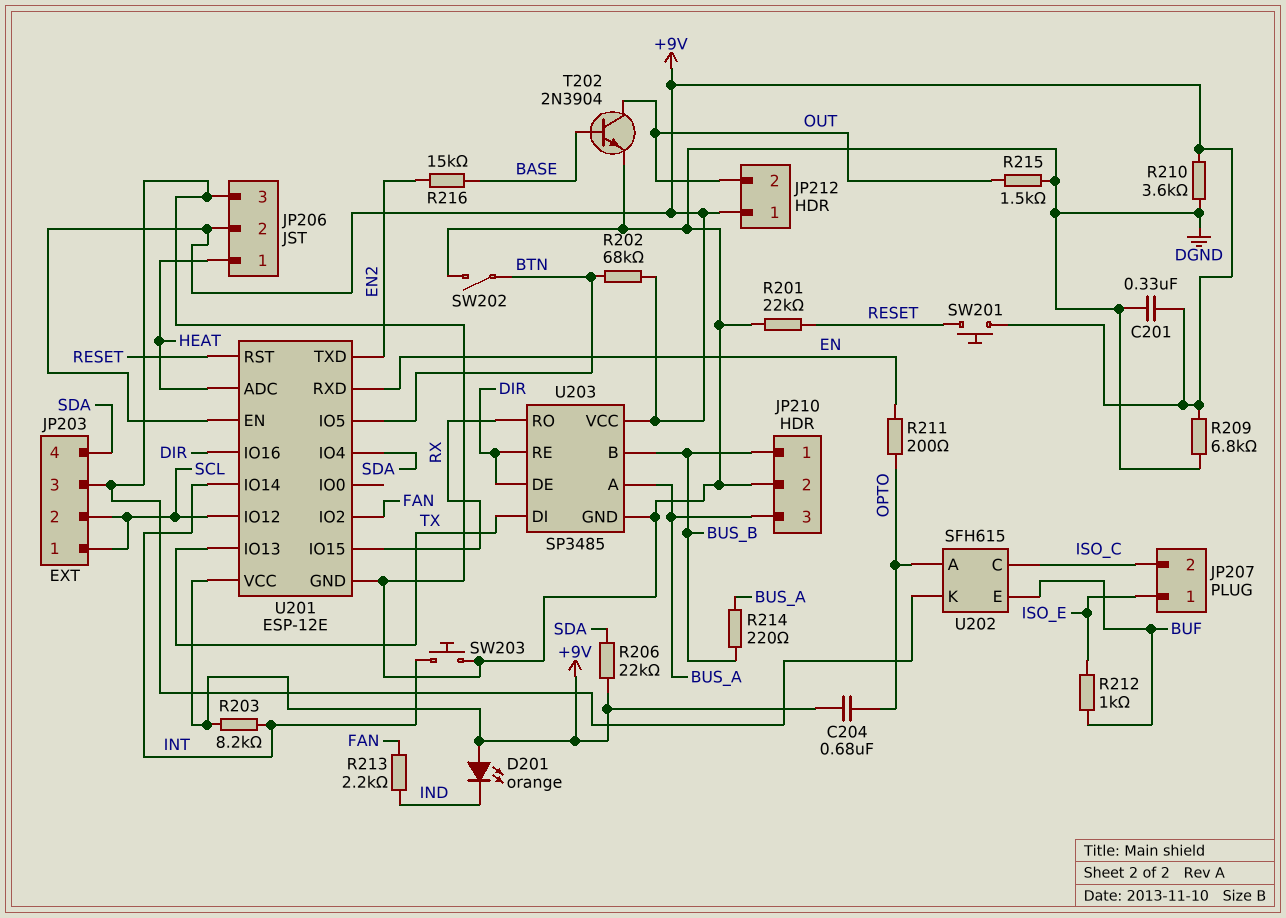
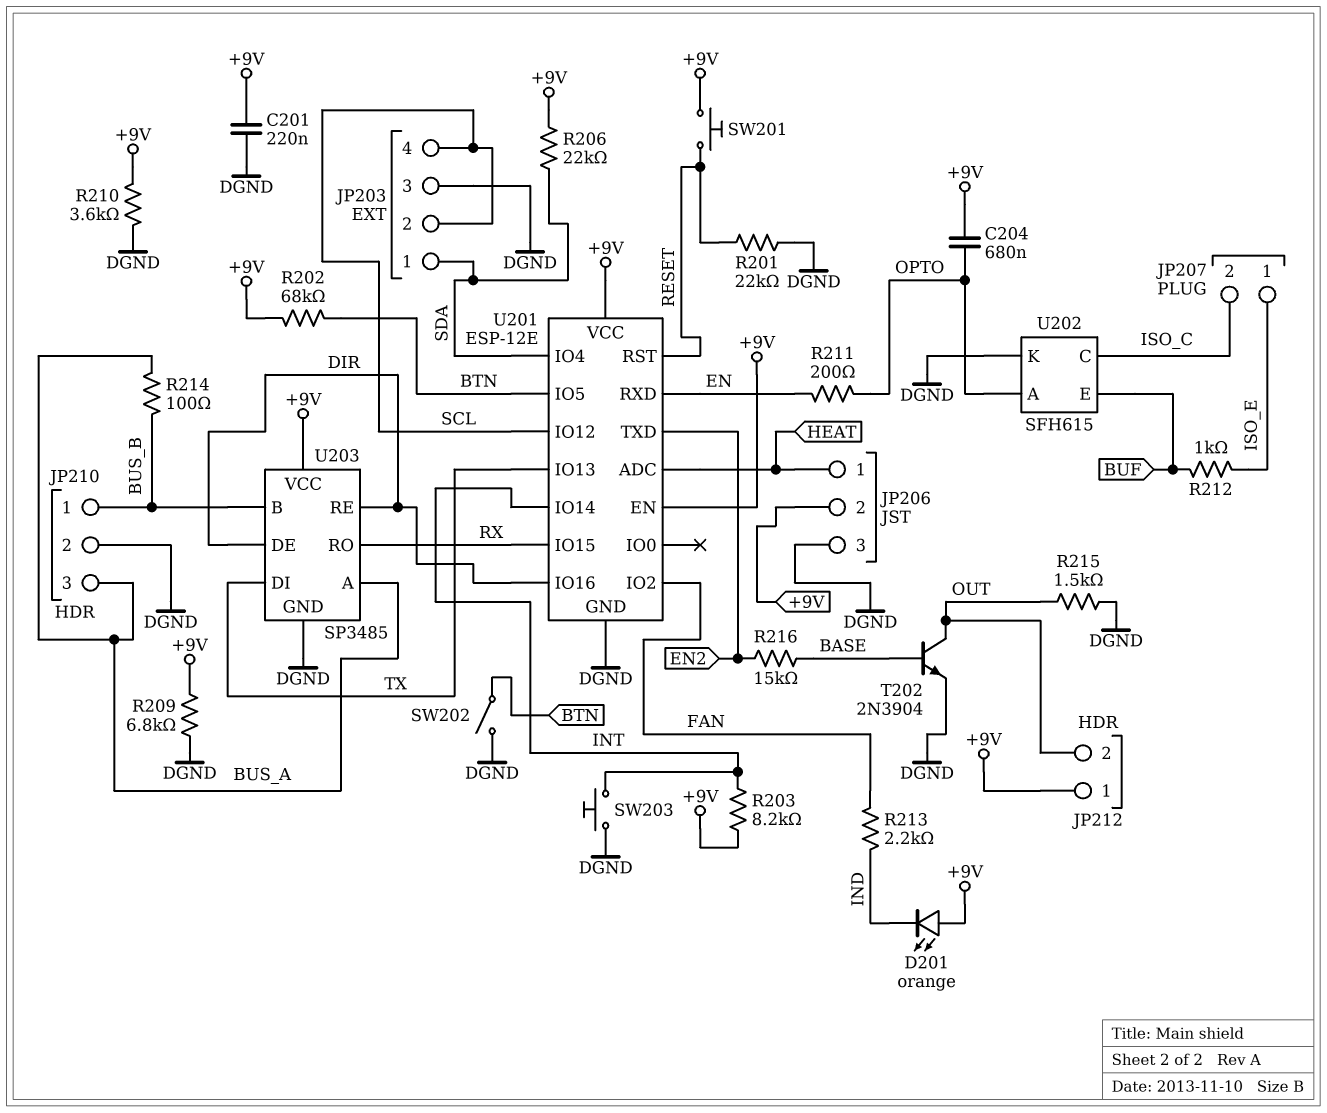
C201: 330nF (+9V, DGND) -> 220nF (+9V, DGND)
JP203 pin 1: SCL -> SDA
JP203 pin 4: SDA -> SCL
R214: 220 (BUS_A, BUS_B) -> 100 (BUS_A, BUS_B)

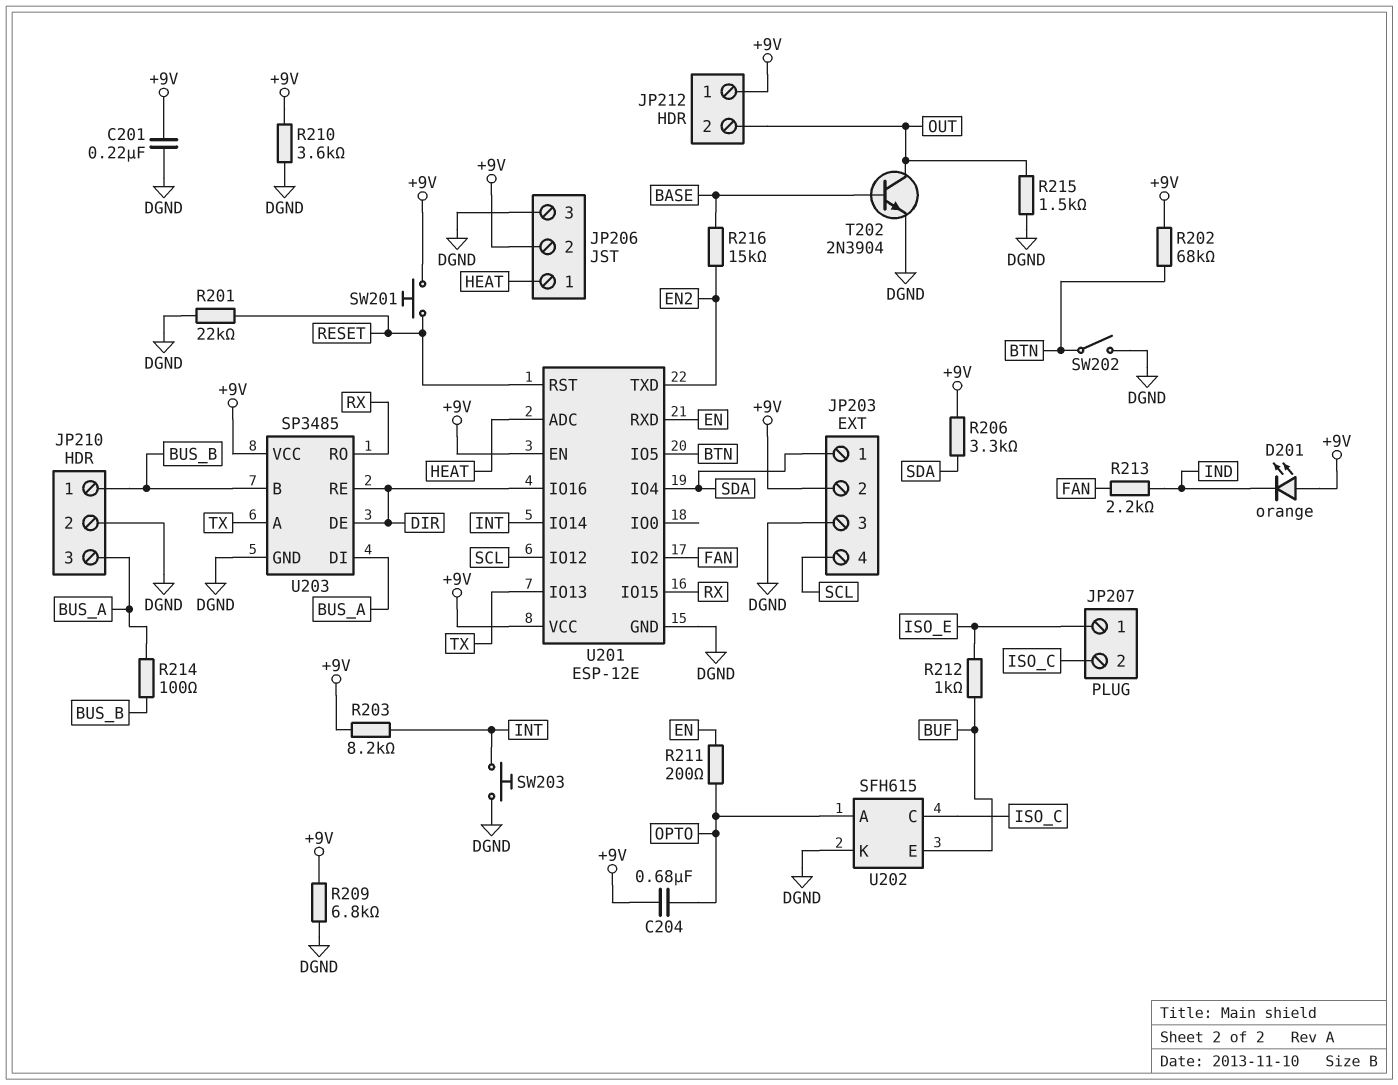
JP203 pin 2: SCL -> +9V
R206: 22k (+9V, SDA) -> 3.3k (+9V, SDA)
U203 pin A: BUS_A -> TX
U203 pin DI: TX -> BUS_A

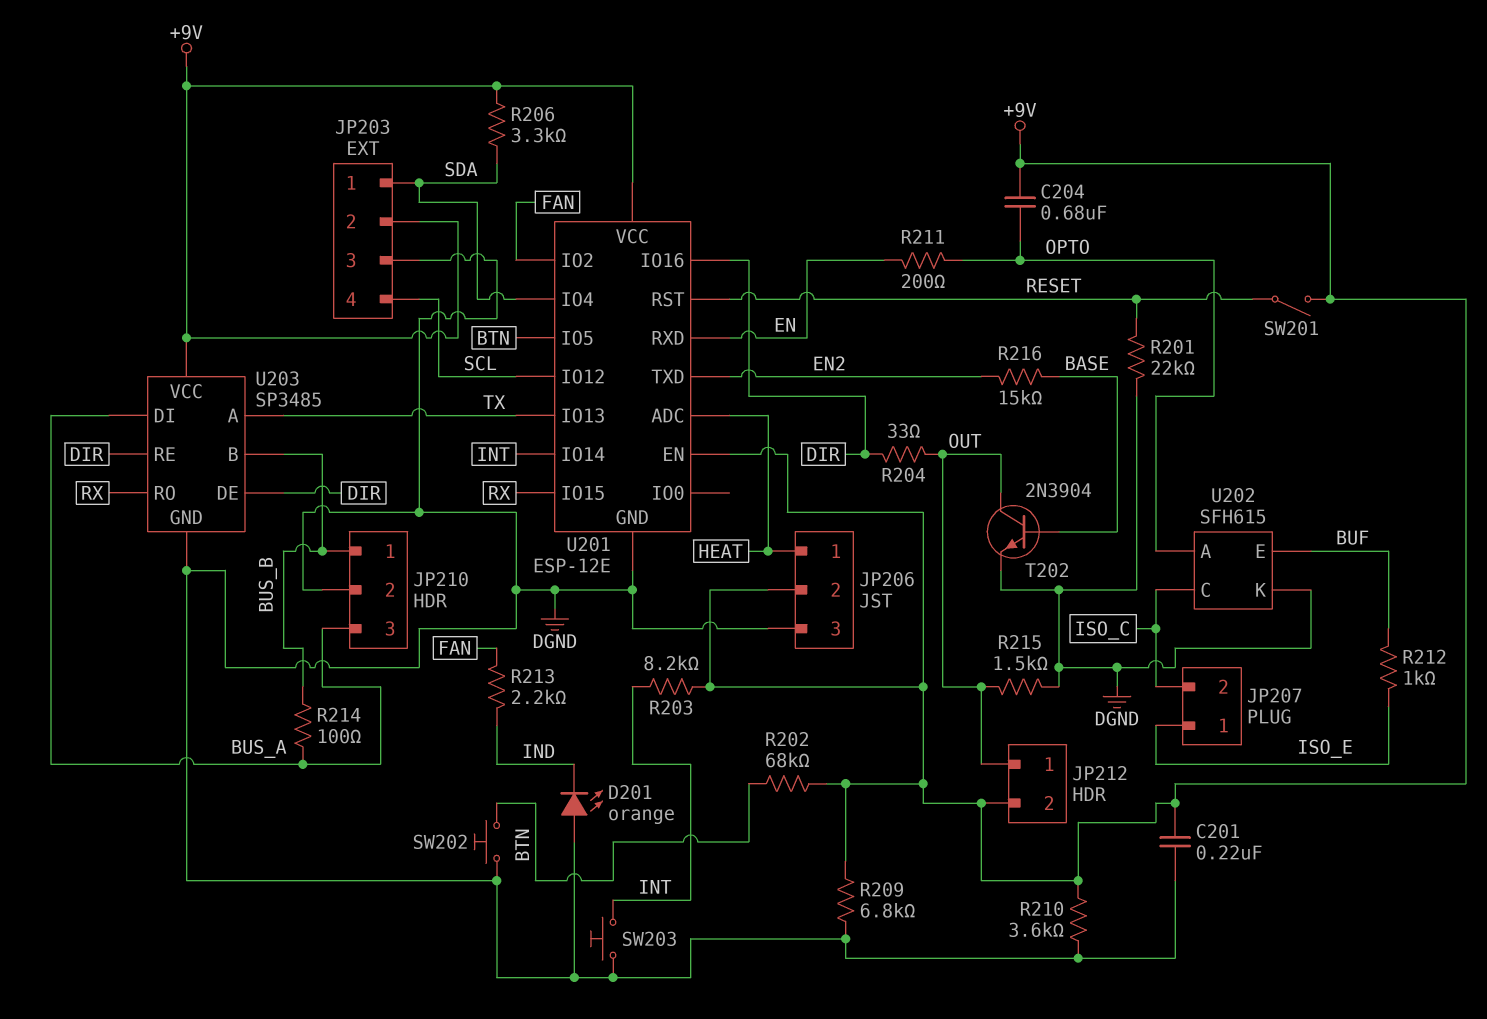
D201: LED orange (A +9V, K IND) -> LED orange (A DGND, K IND)
JP212 pin 1: +9V -> OUT
JP212 pin 2: OUT -> +9V
R204: none -> 33 (DIR, OUT)
SW201: button (+9V, RESET) -> switch (+9V, RESET)
SW202: switch (BTN, DGND) -> button (BTN, DGND)

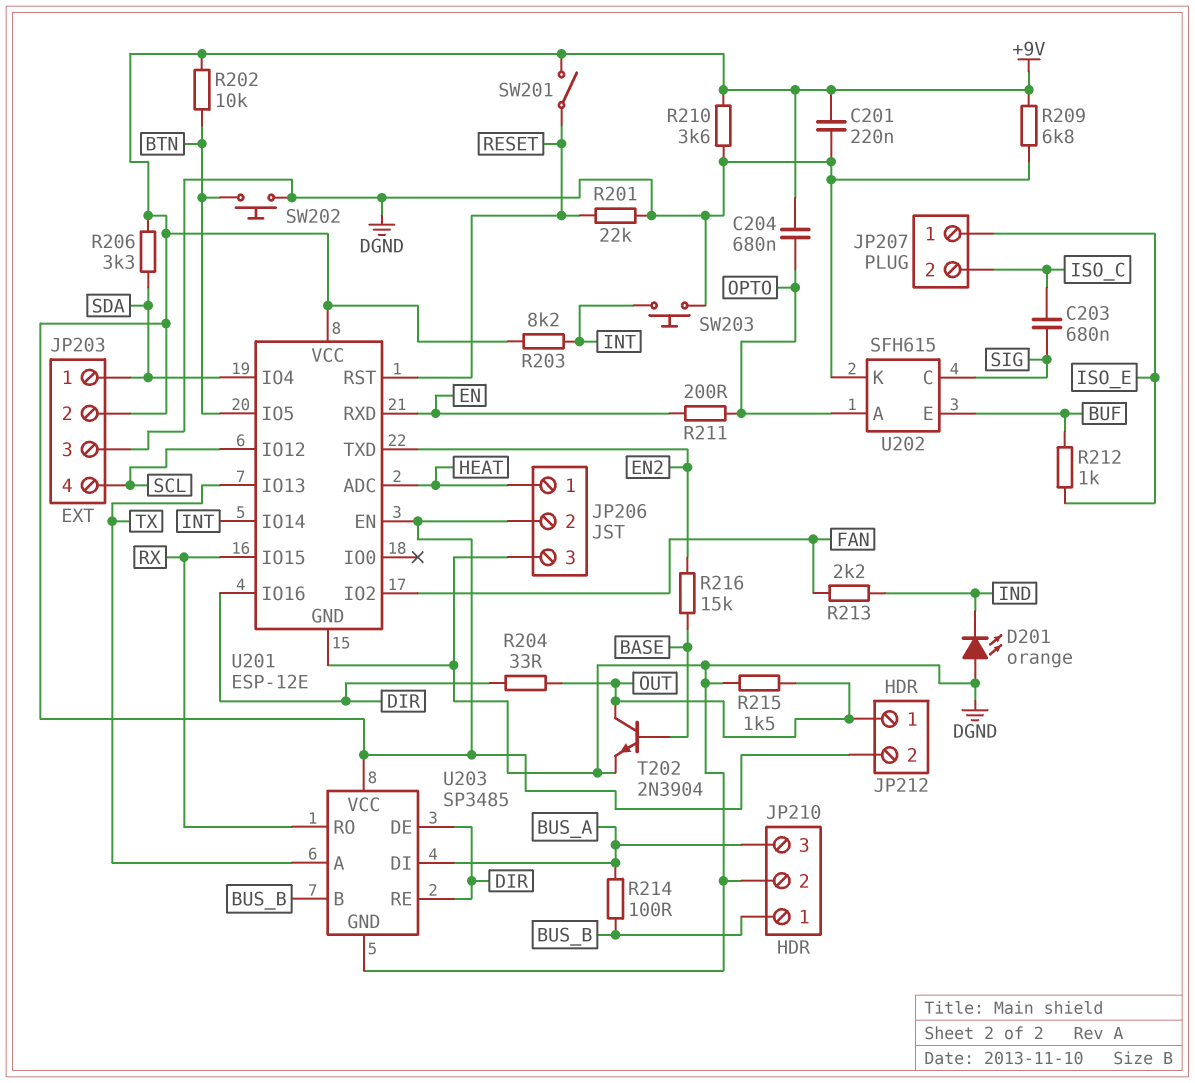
C203: none -> 680nF (ISO_C, SIG)
R202: 68k (+9V, BTN) -> 10k (+9V, BTN)
U202 pin C: ISO_C -> SIG

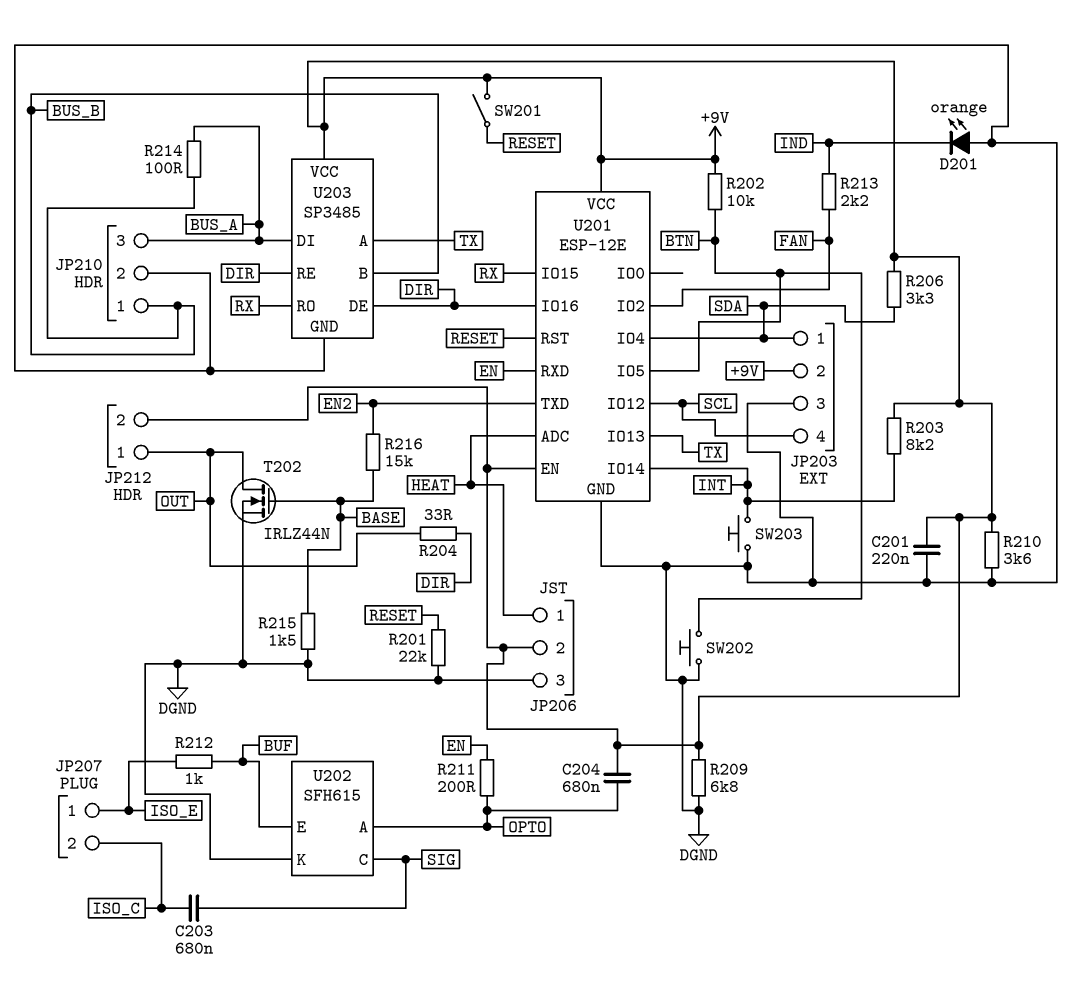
R215: 1.5k (DGND, OUT) -> 1.5k (BASE, DGND)
T202: NPN 2N3904 (B BASE, C OUT, E DGND) -> NMOS IRLZ44N (G BASE, D OUT, S DGND)

